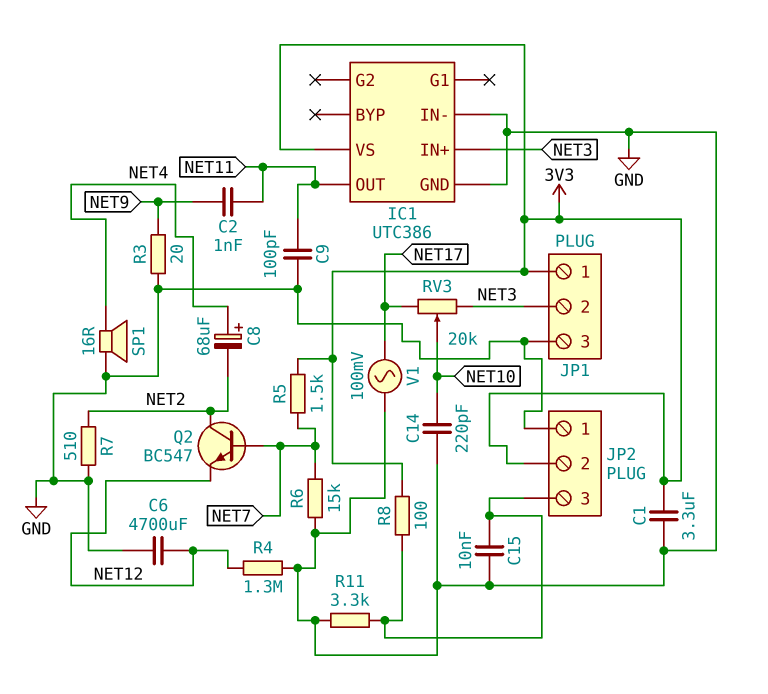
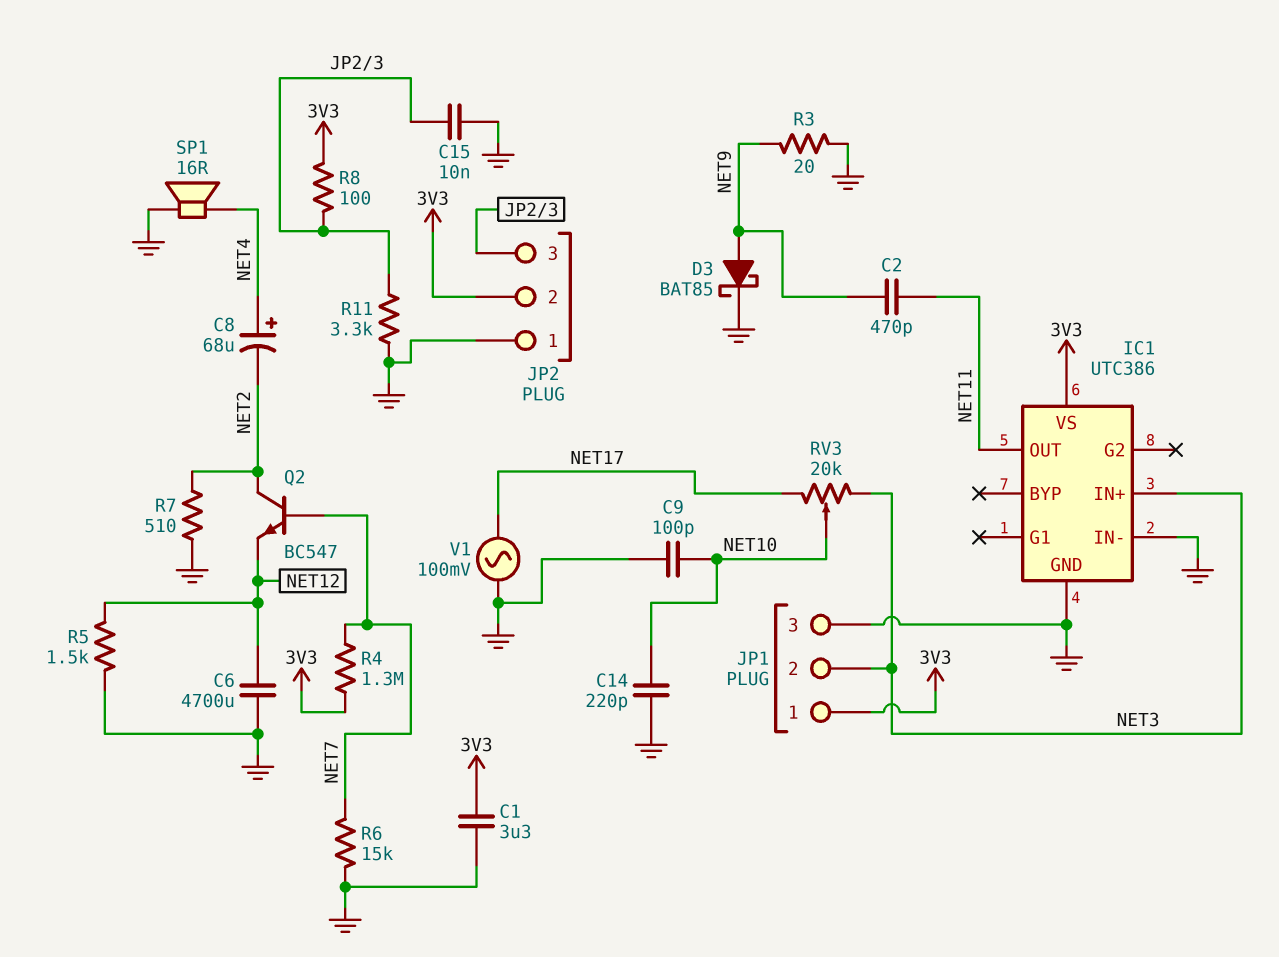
C2: 1nF (NET9, NET11) -> 470pF (NET9, NET11)
C9: 100pF (GND, NET11) -> 100pF (GND, NET10)
D3: none -> schottky BAT85 (A NET9, K GND)
R4: 1.3M (GND, NET12) -> 1.3M (3V3, NET7)
R5: 1.5k (3V3, NET7) -> 1.5k (GND, NET12)

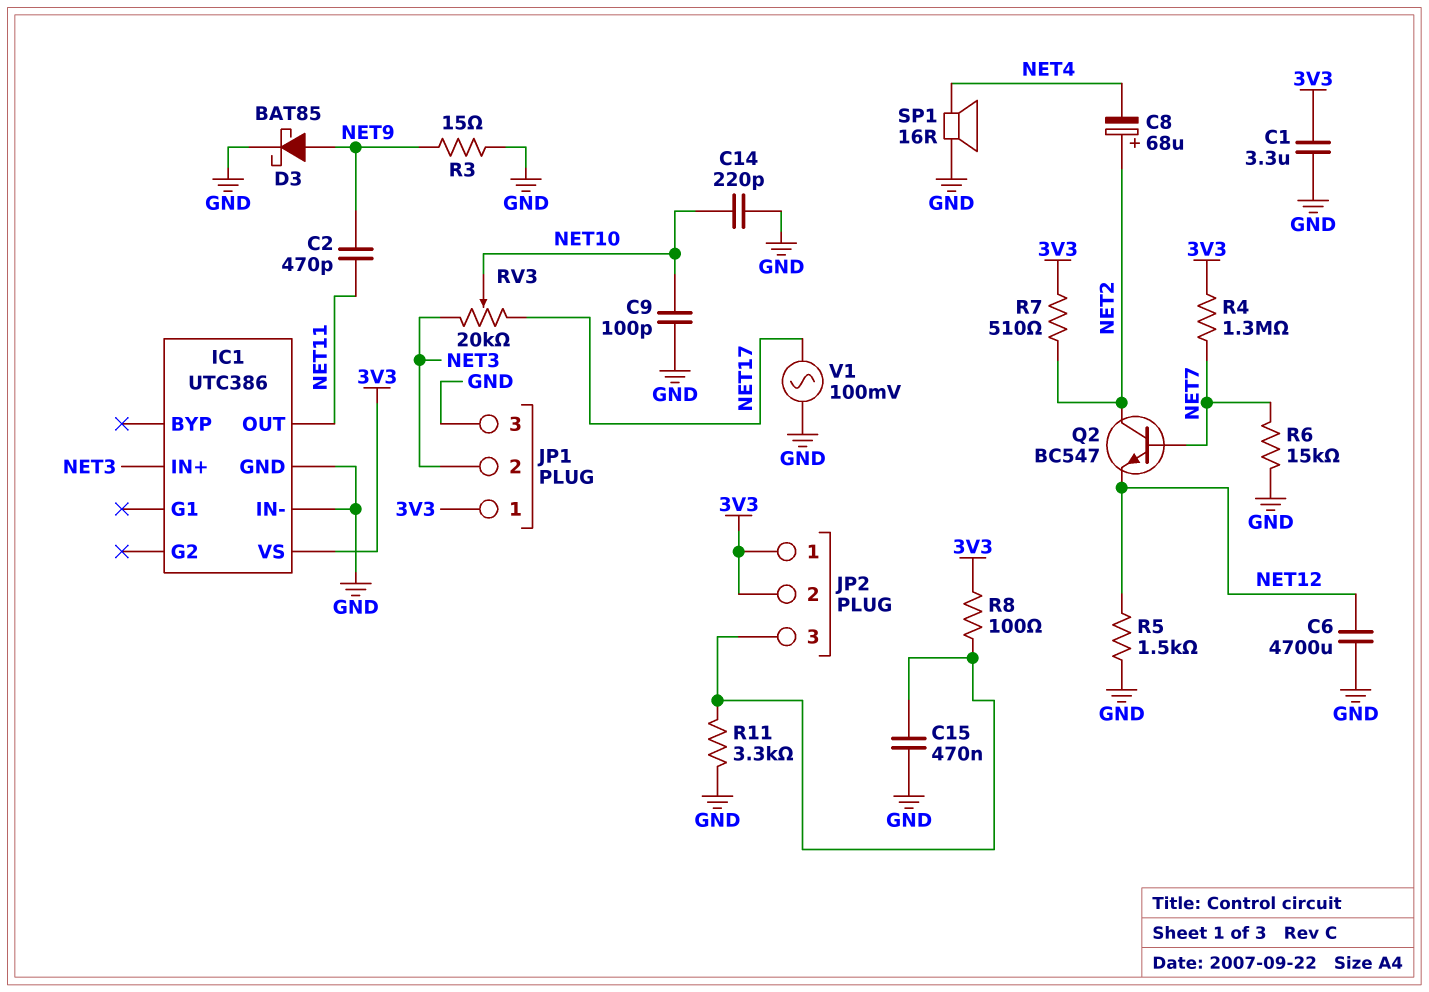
C8: 68uF (plus NET4, minus NET2) -> 68uF (plus NET2, minus NET4)
C15: 10nF (GND, JP2/3) -> 470nF (GND, JP2/3)
JP2 pin 1: GND -> 3V3
R3: 20 (GND, NET9) -> 15 (GND, NET9)
R7: 510 (GND, NET2) -> 510 (3V3, NET2)

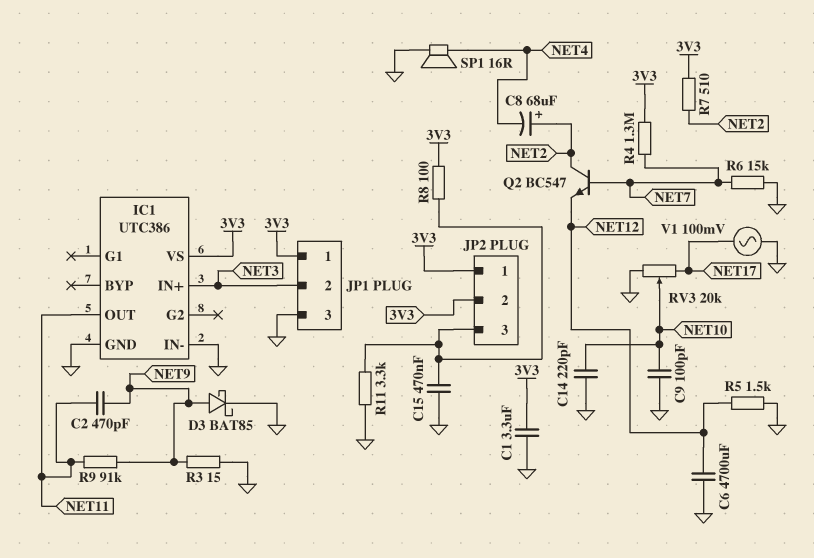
R9: none -> 91k (NET9, NET11)
RV3: 20k (NET3, NET17, wiper NET10) -> 20k (GND, NET17, wiper NET10)

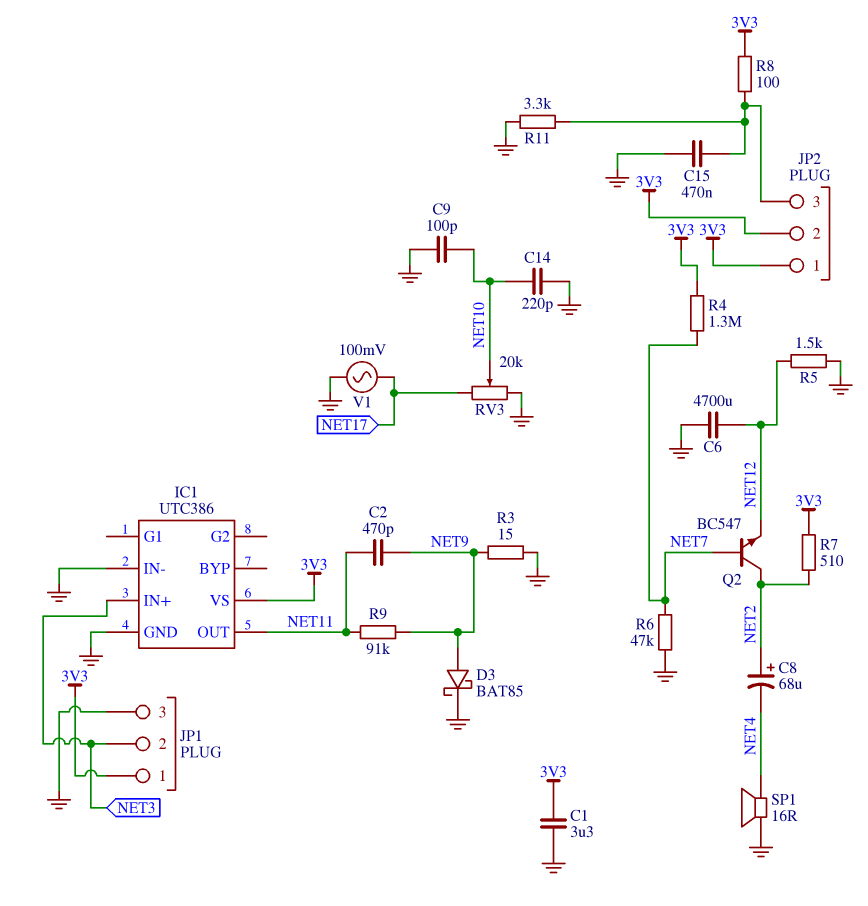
R6: 15k (GND, NET7) -> 47k (GND, NET7)

